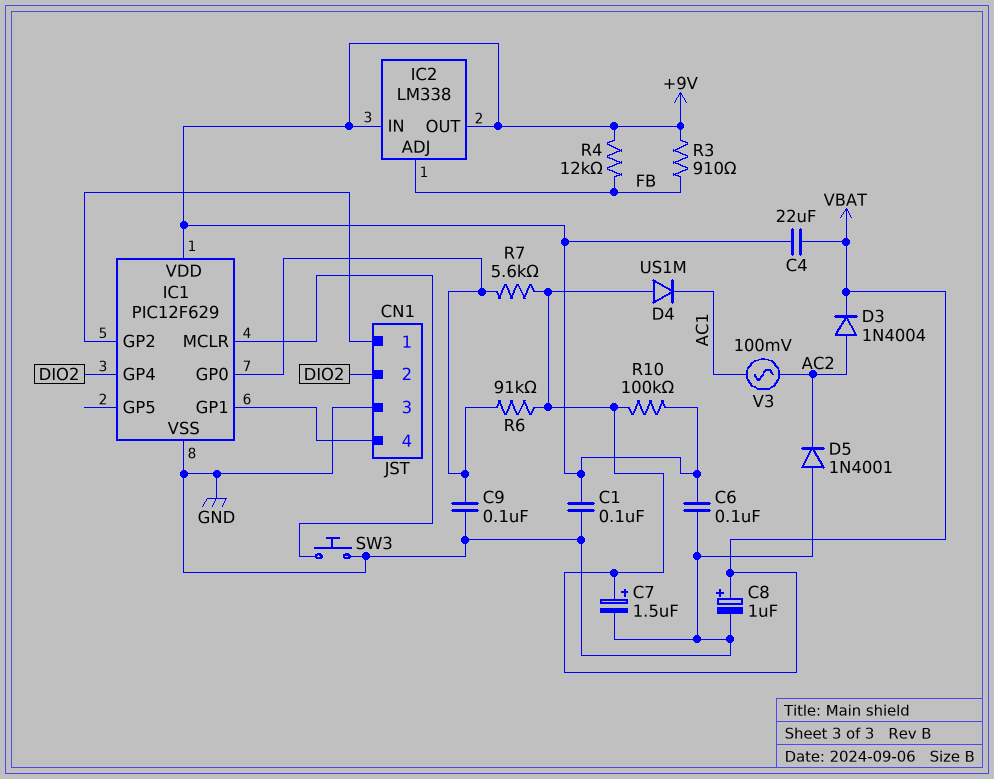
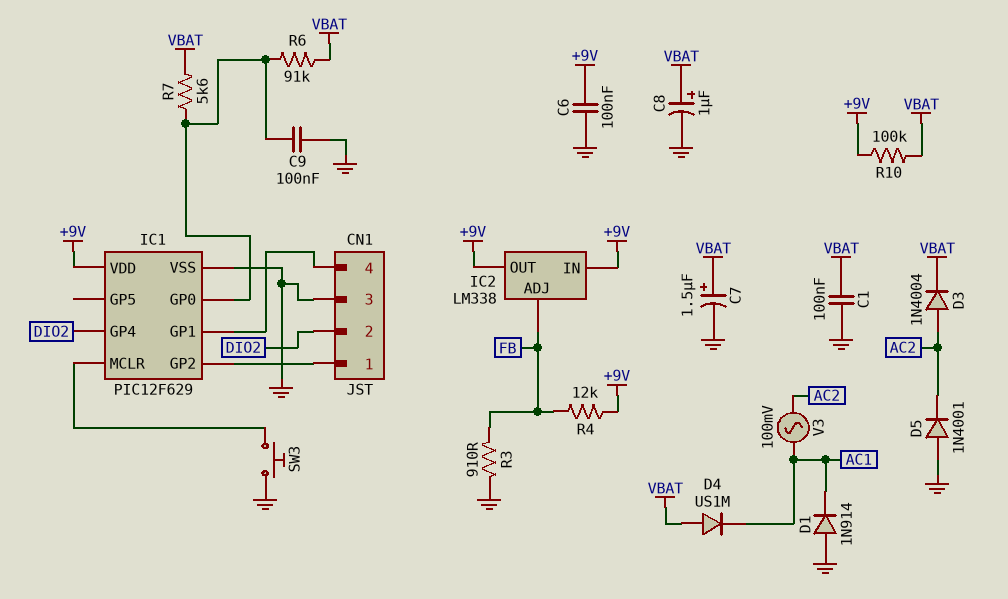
C1: 100nF (+9V, GND) -> 100nF (GND, VBAT)
C4: 22uF (+9V, VBAT) -> none
D1: none -> diode 1N914 (A GND, K AC1)
R3: 910 (+9V, FB) -> 910 (FB, GND)

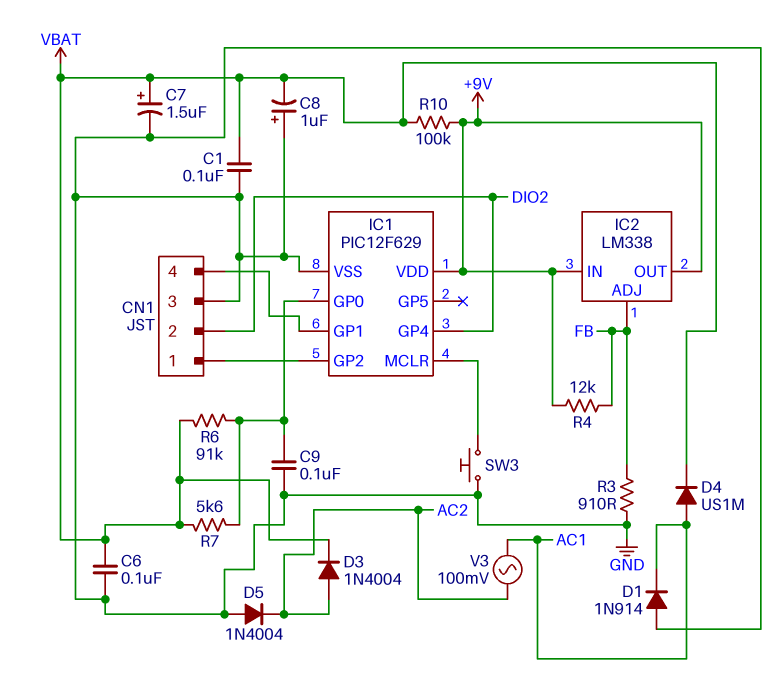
C6: 100nF (+9V, GND) -> 100nF (GND, VBAT)
C8: 1uF (plus VBAT, minus GND) -> 1uF (plus GND, minus VBAT)
D4: diode US1M (A VBAT, K AC1) -> diode US1M (A AC1, K VBAT)
D5: diode 1N4001 (A GND, K AC2) -> diode 1N4004 (A GND, K AC2)

